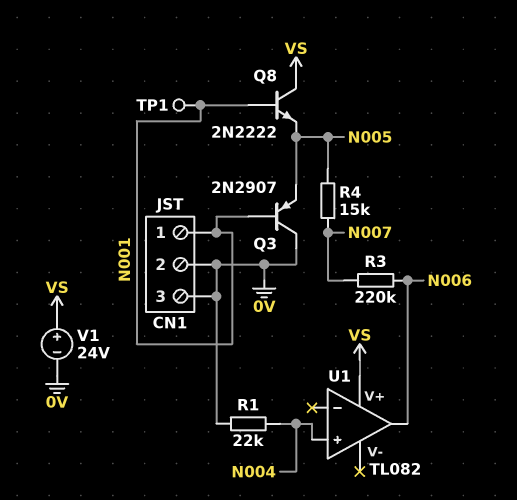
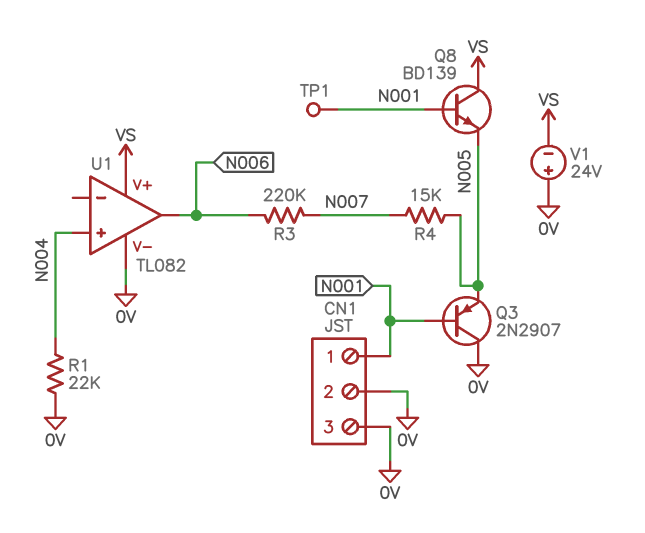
Q8: NPN 2N2222 (B N001, C VS, E N005) -> NPN BD139 (B N001, C VS, E N005)
U1 pin V-: none -> 0V
V1: 24V (plus VS, minus 0V) -> 24V (plus 0V, minus VS)

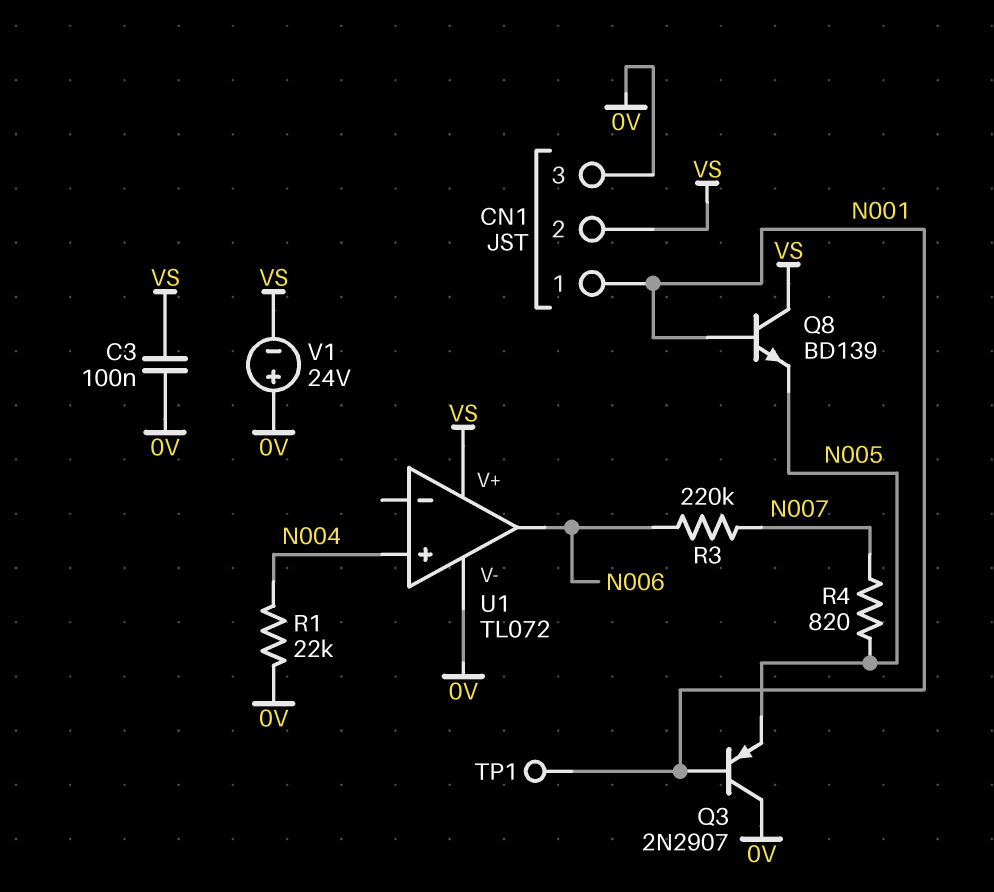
C3: none -> 100nF (0V, VS)
CN1 pin 2: 0V -> VS
R4: 15k (N005, N007) -> 820 (N005, N007)
U1: TL082 -> TL072

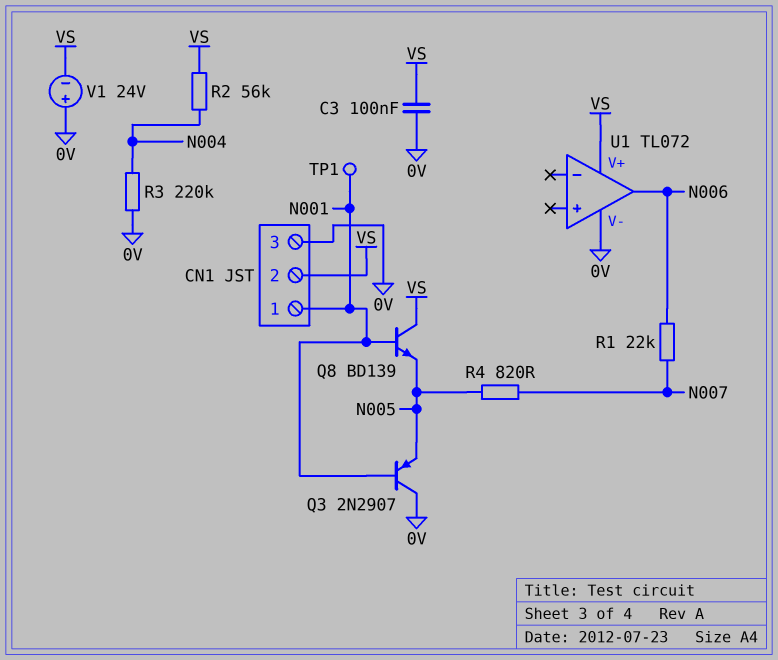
R1: 22k (0V, N004) -> 22k (N006, N007)
R2: none -> 56k (N004, VS)
R3: 220k (N006, N007) -> 220k (0V, N004)
U1 pin in+: N004 -> none

